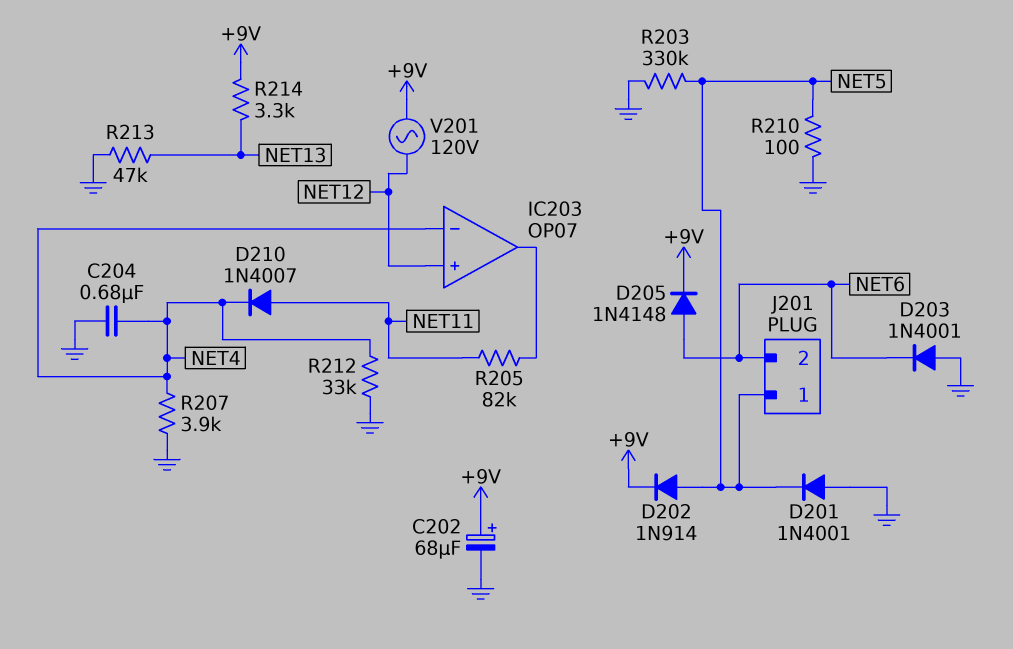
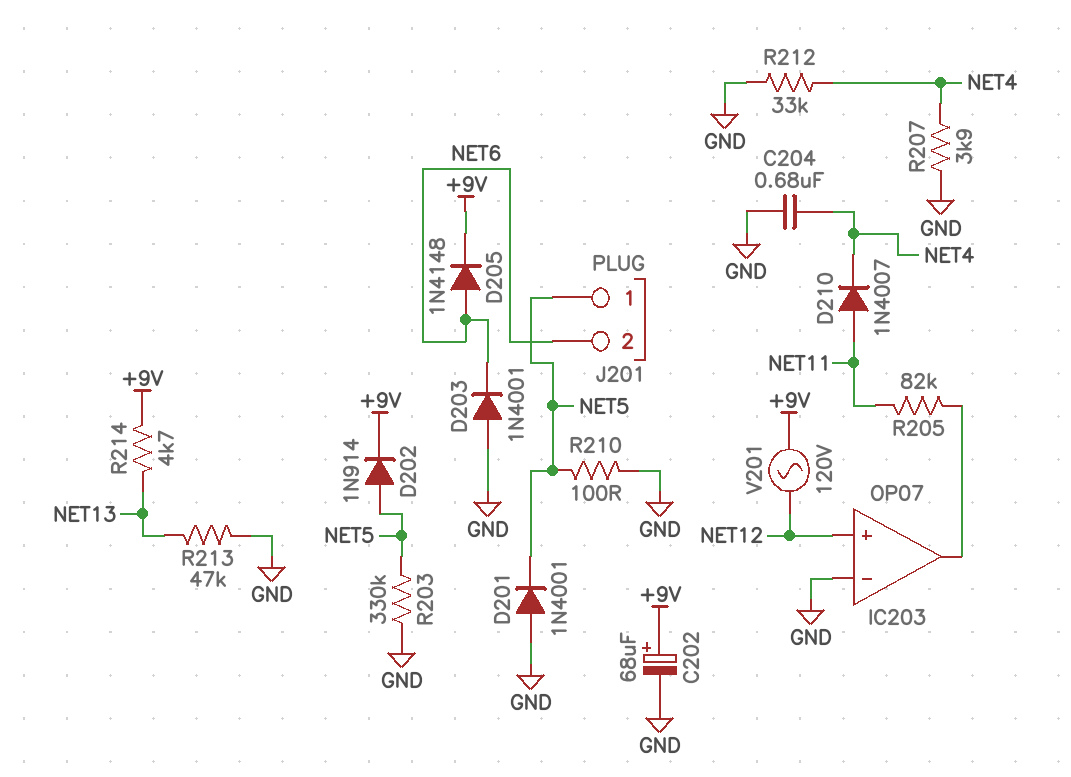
IC203 pin in-: NET4 -> GND
R214: 3.3k (+9V, NET13) -> 4.7k (+9V, NET13)

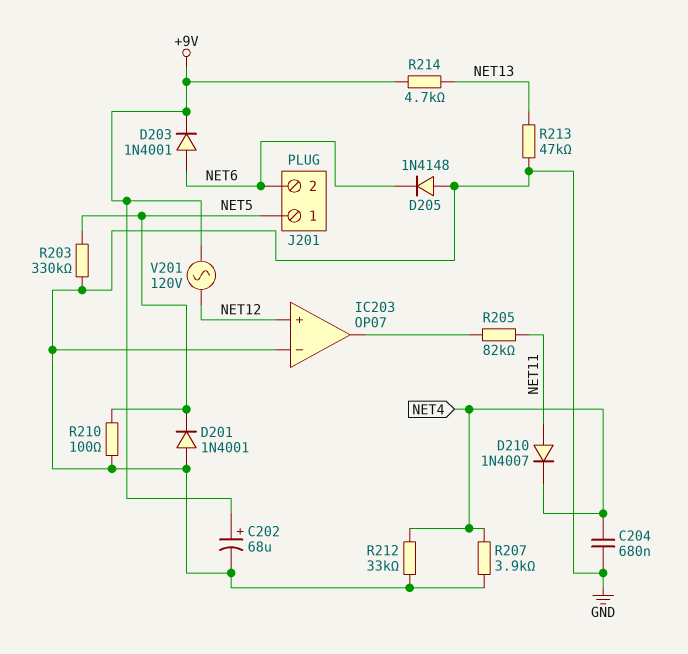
D202: diode 1N914 (A NET5, K +9V) -> none
D203: diode 1N4001 (A GND, K NET6) -> diode 1N4001 (A NET6, K +9V)
D205: diode 1N4148 (A NET6, K +9V) -> diode 1N4148 (A GND, K NET6)

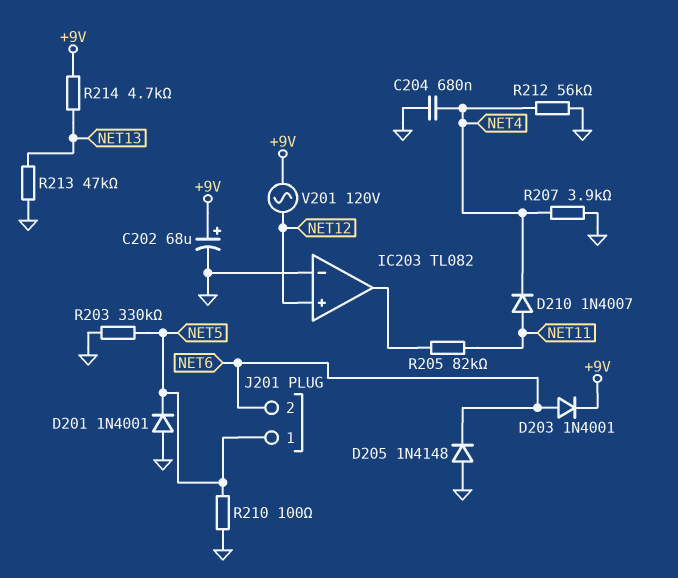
IC203: OP07 -> TL082
R212: 33k (GND, NET4) -> 56k (GND, NET4)

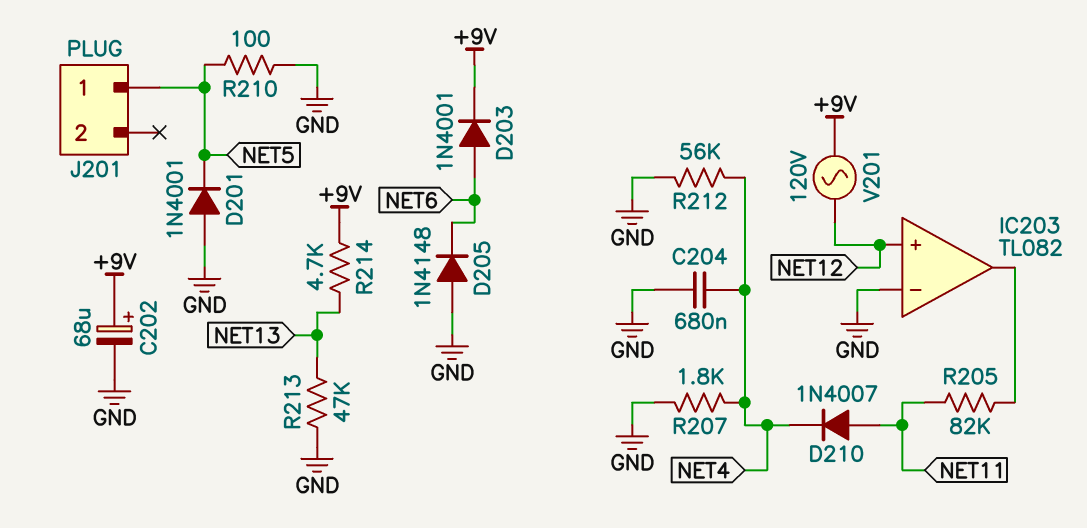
J201 pin 2: NET6 -> none
R203: 330k (GND, NET5) -> none
R207: 3.9k (GND, NET4) -> 1.8k (GND, NET4)

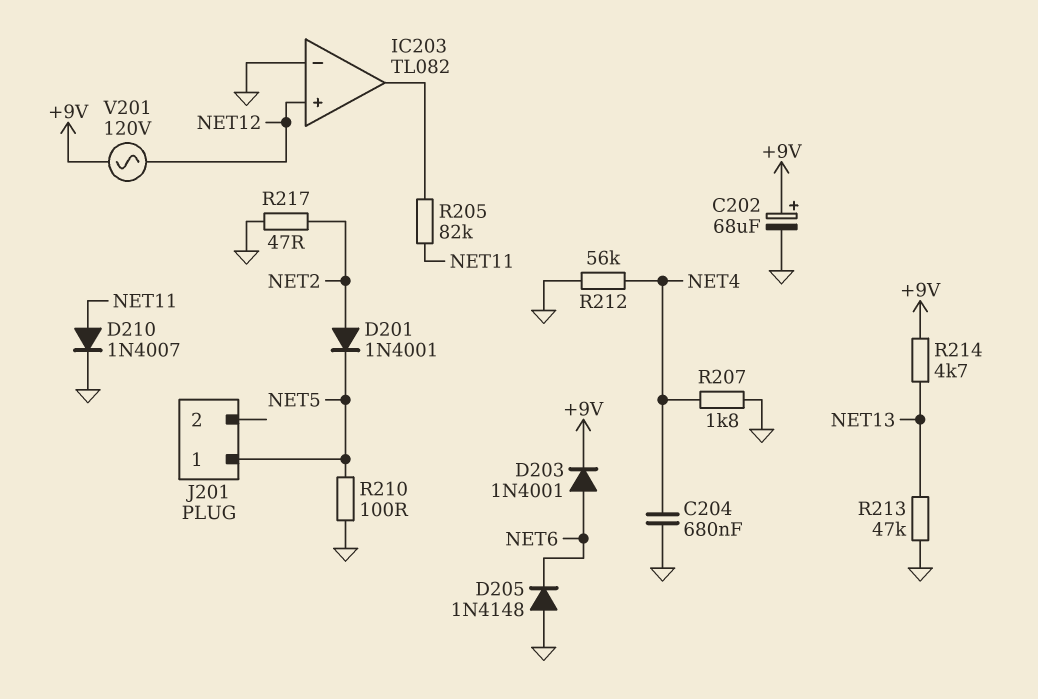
D201: diode 1N4001 (A GND, K NET5) -> diode 1N4001 (A NET2, K NET5)
D210: diode 1N4007 (A NET11, K NET4) -> diode 1N4007 (A NET11, K GND)
R217: none -> 47 (GND, NET2)

